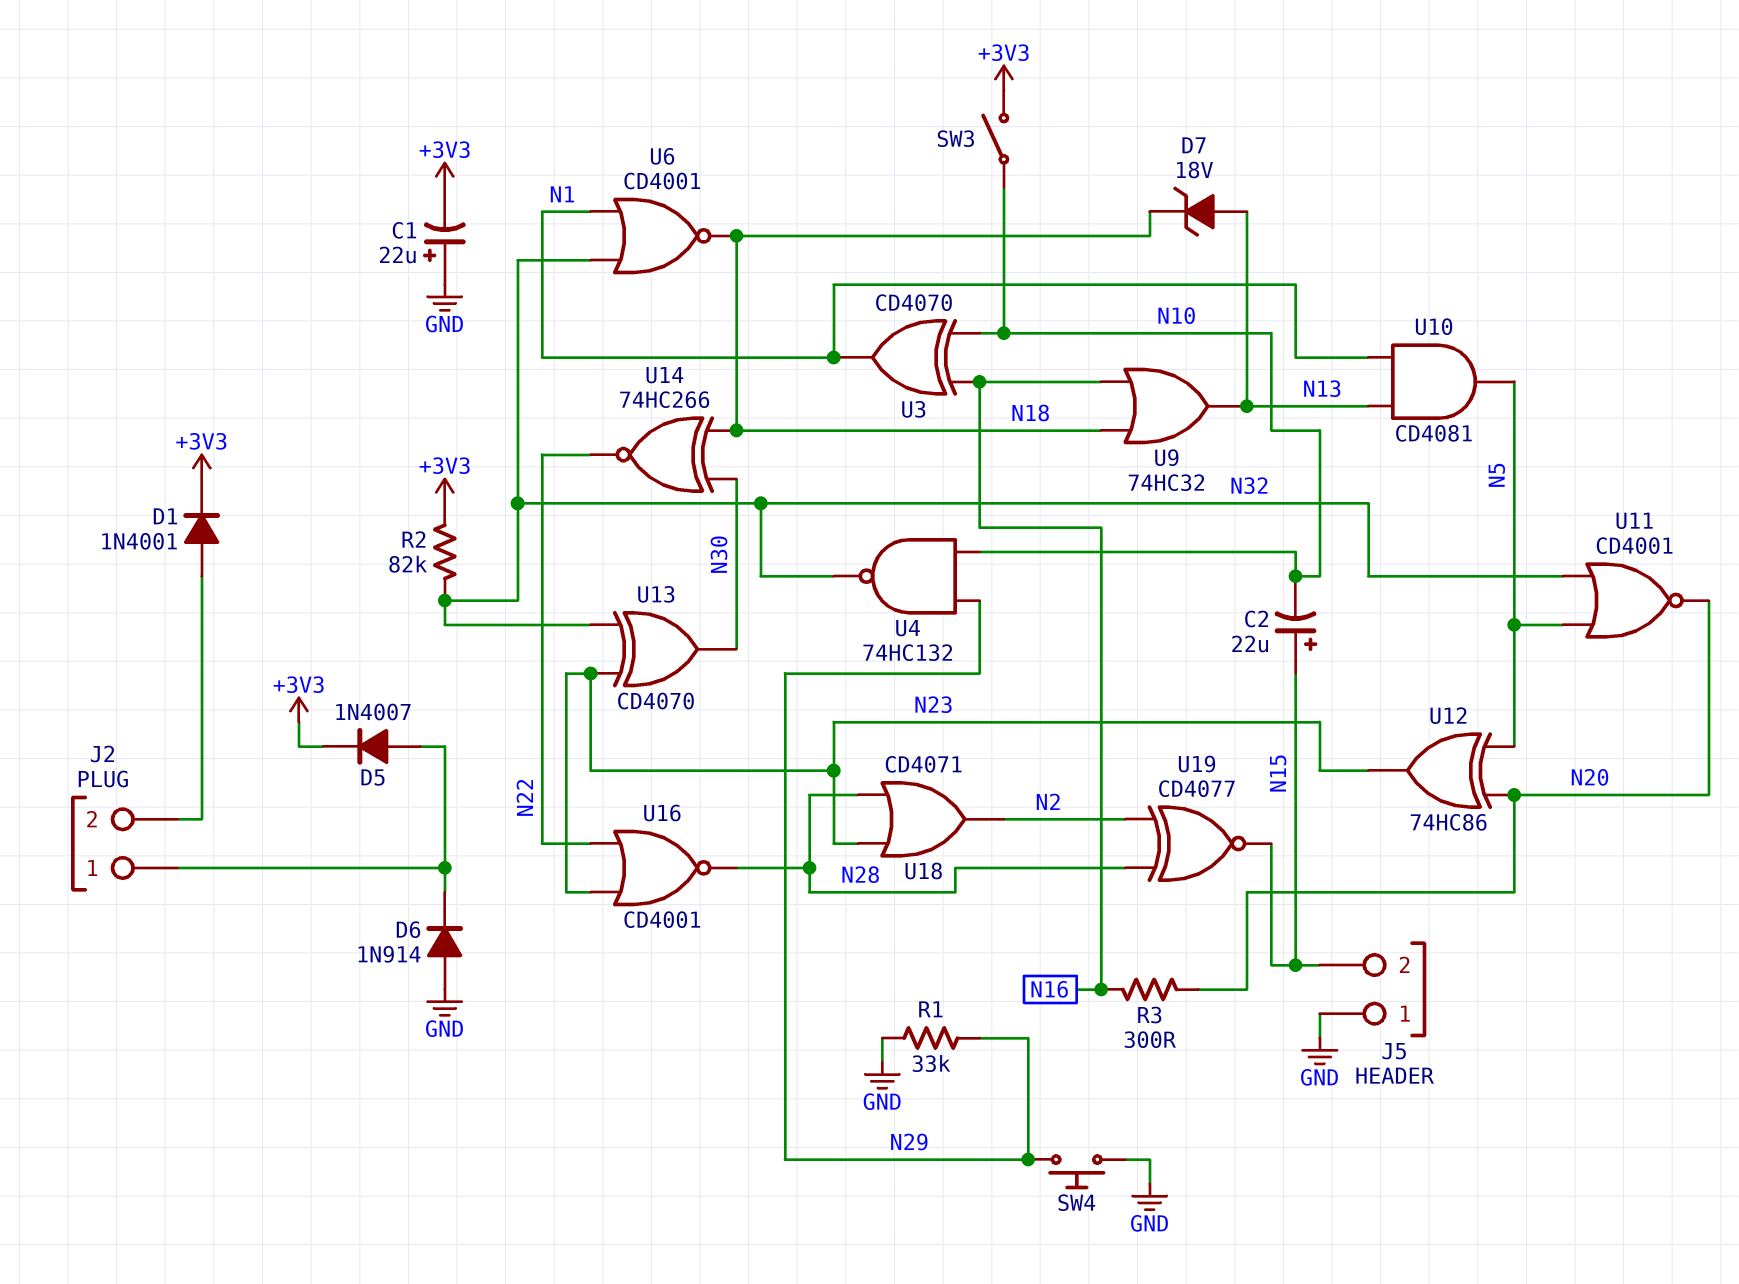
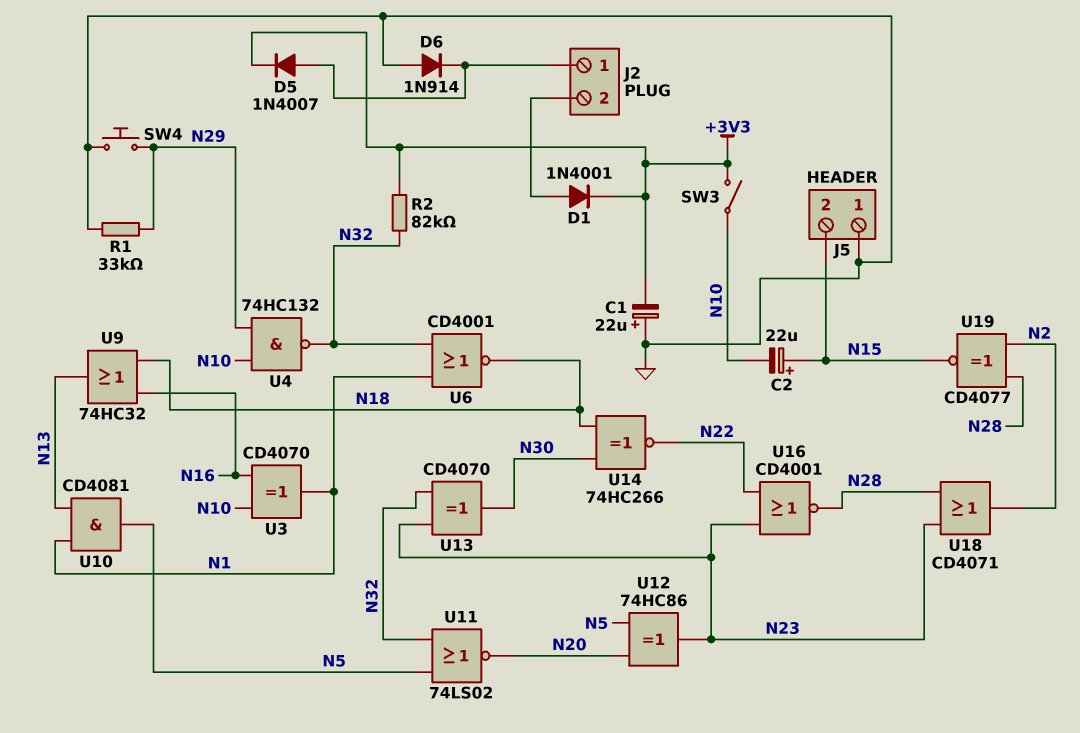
D7: zener 18V (A N13, K N18) -> none
R3: 300 (N16, N20) -> none
U11: NOR CD4001 (in N5, in N32, out N20) -> NOR 74LS02 (in N5, in N32, out N20)

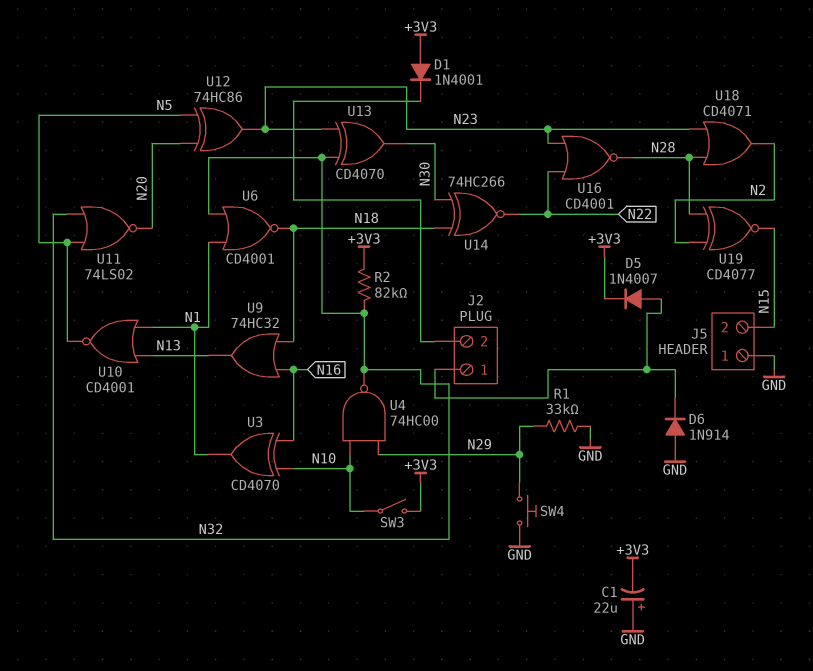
C2: 22uF (plus N15, minus N10) -> none
D1: diode 1N4001 (A J2/2, K +3V3) -> diode 1N4001 (A +3V3, K J2/2)
U4: NAND 74HC132 (in N10, in N29, out N32) -> NAND 74HC00 (in N10, in N29, out N32)
U10: AND CD4081 (in N1, in N13, out N5) -> NOR CD4001 (in N1, in N13, out N5)

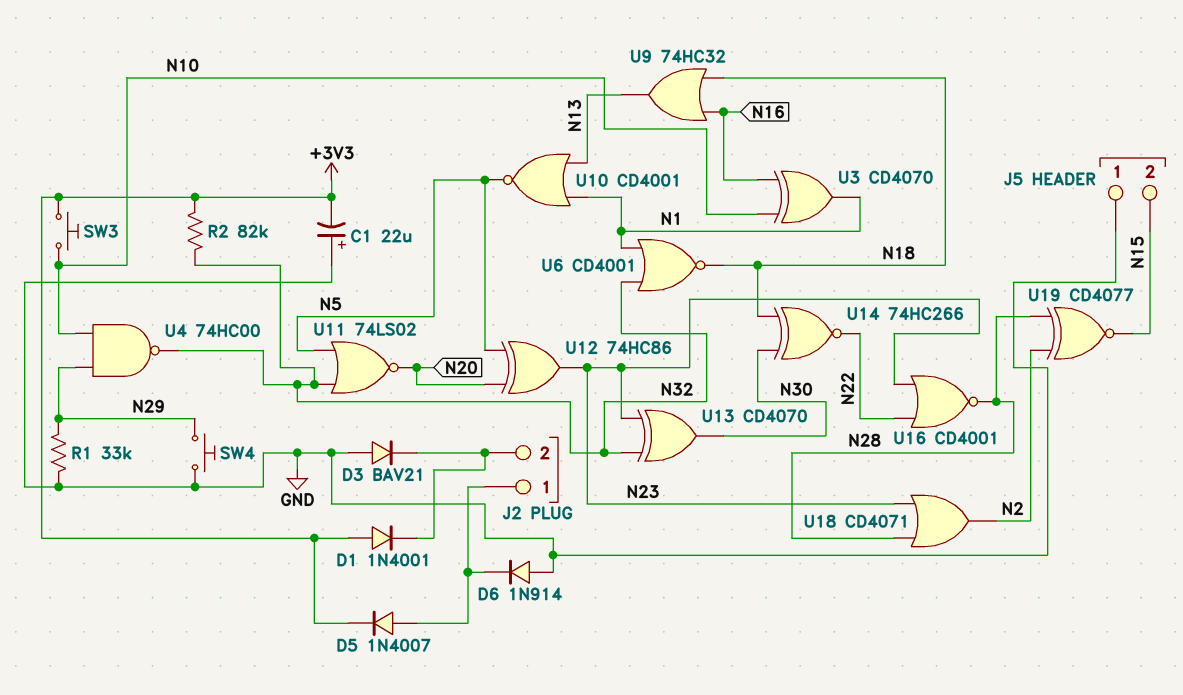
D3: none -> diode BAV21 (A GND, K J2/2)
SW3: switch (+3V3, N10) -> button (+3V3, N10)

